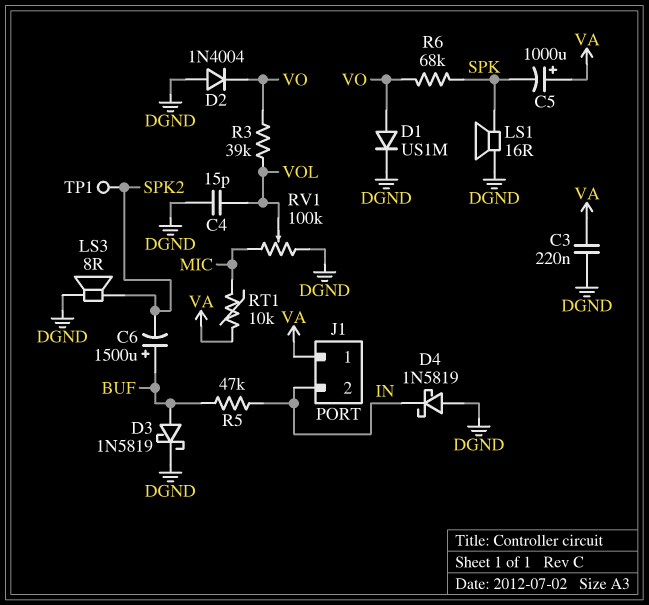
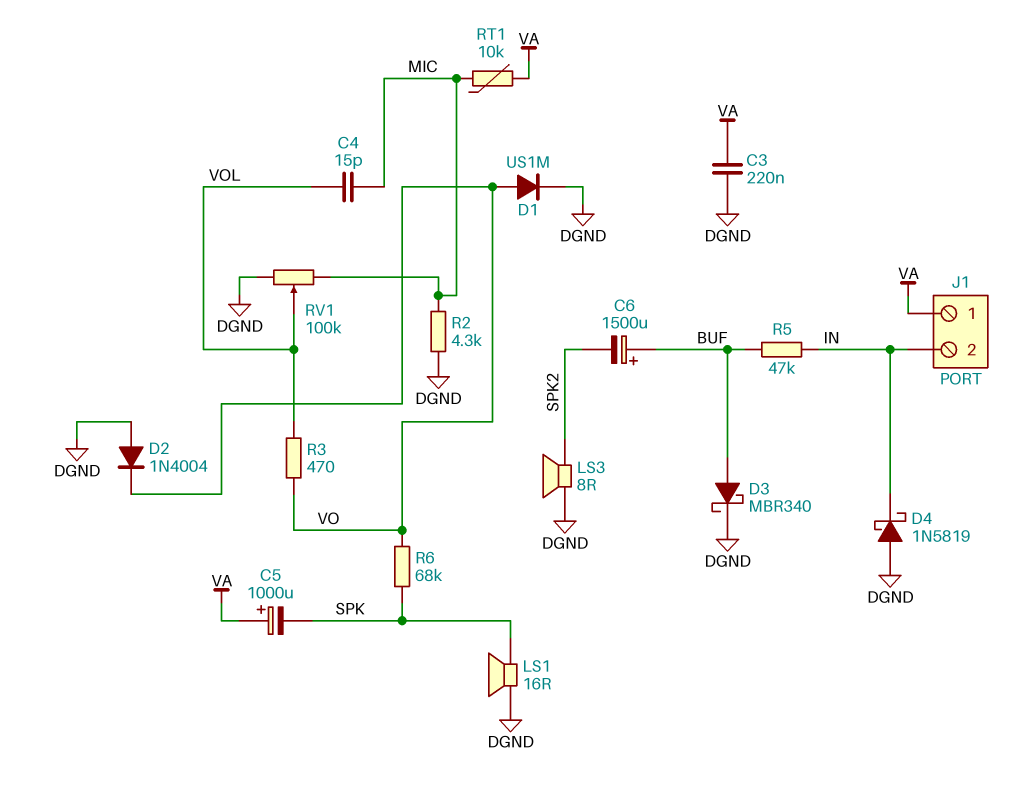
C4: 15pF (DGND, VOL) -> 15pF (MIC, VOL)
D3: schottky 1N5819 (A BUF, K DGND) -> schottky MBR340 (A BUF, K DGND)
R2: none -> 4.3k (DGND, MIC)
R3: 39k (VO, VOL) -> 470 (VO, VOL)
TP1: test point (SPK2) -> none

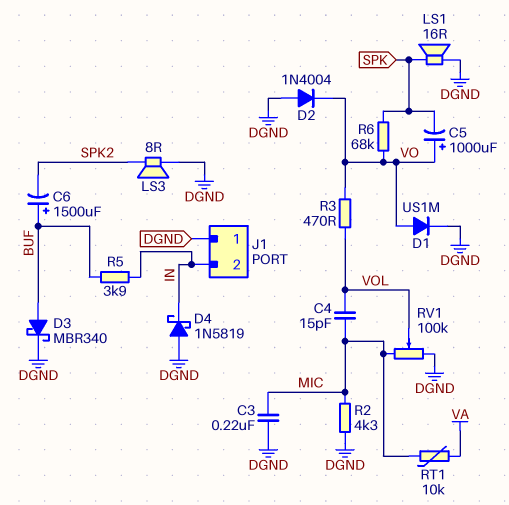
C3: 220nF (DGND, VA) -> 220nF (DGND, MIC)
C5: 1000uF (plus VA, minus SPK) -> 1000uF (plus VO, minus SPK)
J1 pin 1: VA -> DGND
R5: 47k (BUF, IN) -> 3.9k (BUF, IN)

